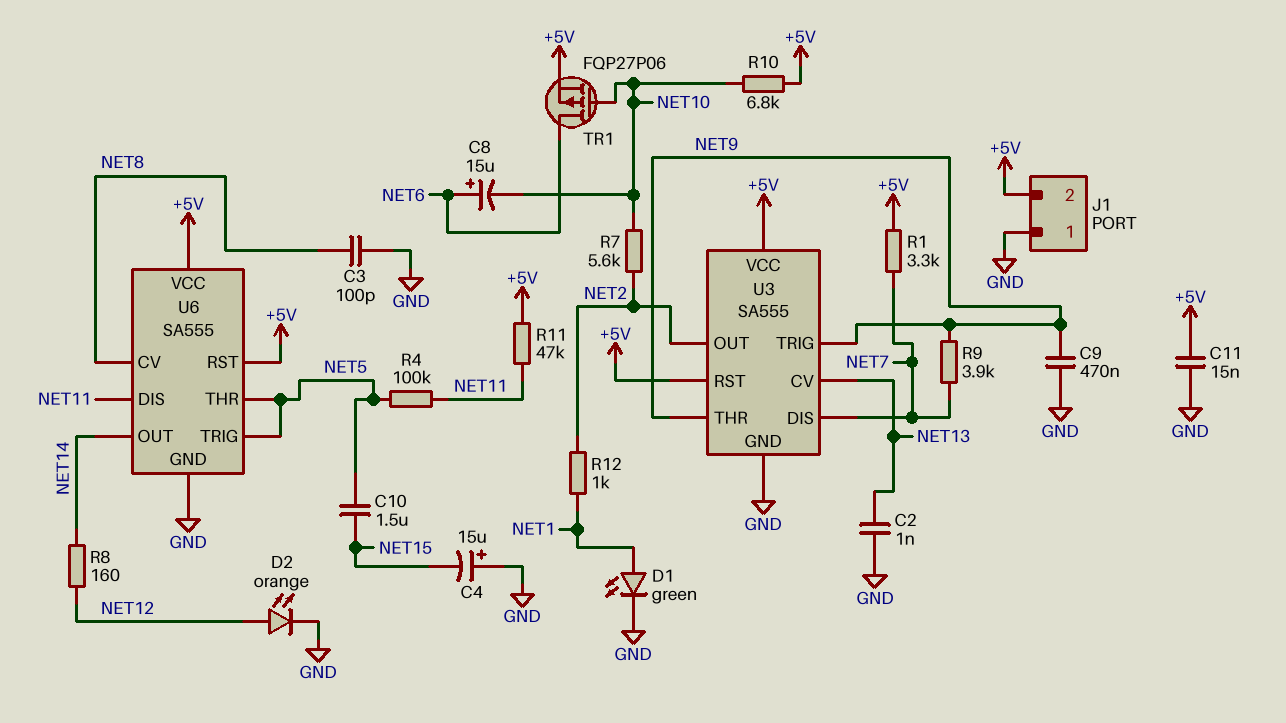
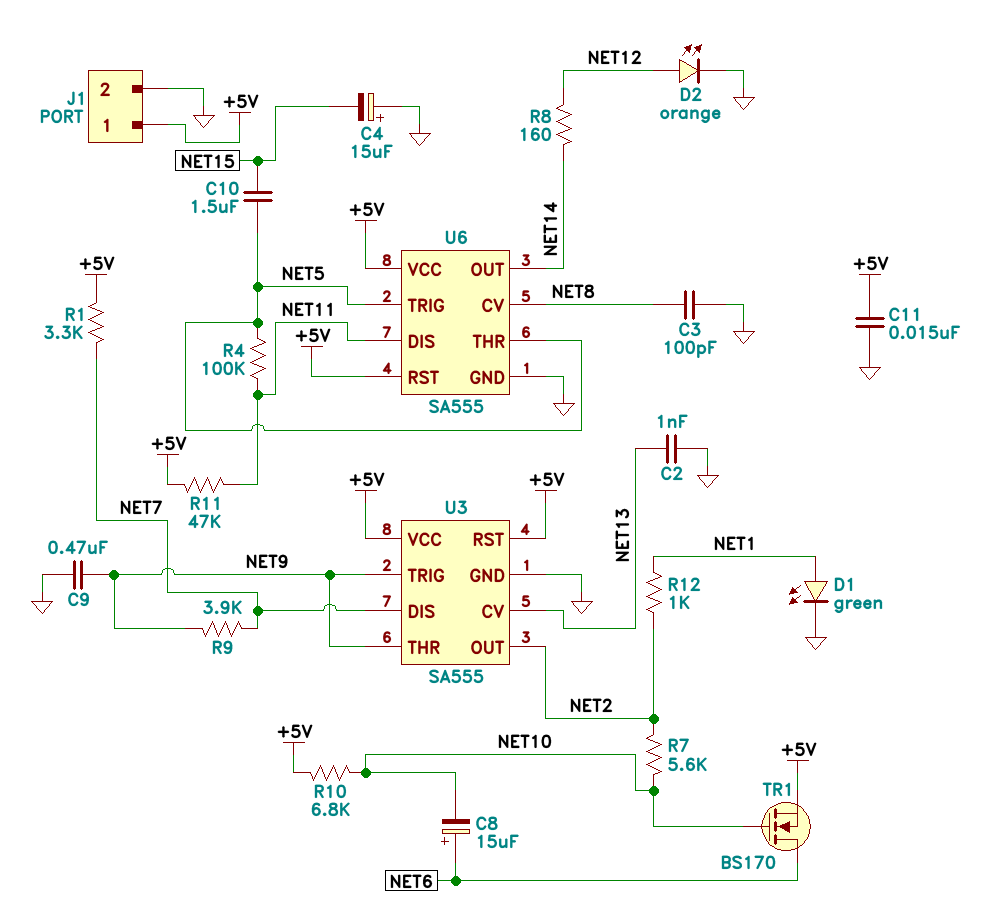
J1 pin 1: GND -> +5V
J1 pin 2: +5V -> GND
TR1: PMOS FQP27P06 (G NET10, D NET6, S +5V) -> NMOS BS170 (G NET10, D NET6, S +5V)

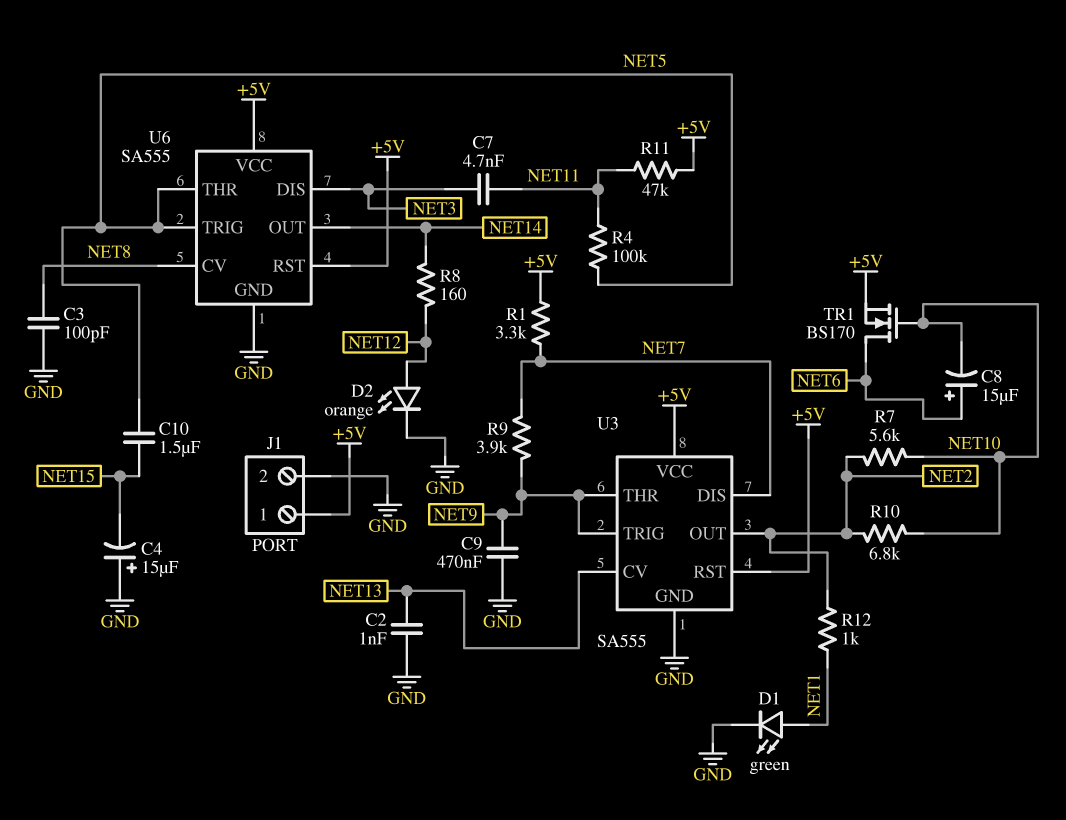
C7: none -> 4.7nF (NET3, NET11)
C11: 15nF (+5V, GND) -> none
R10: 6.8k (+5V, NET10) -> 6.8k (NET2, NET10)
U6 pin DIS: NET11 -> NET3

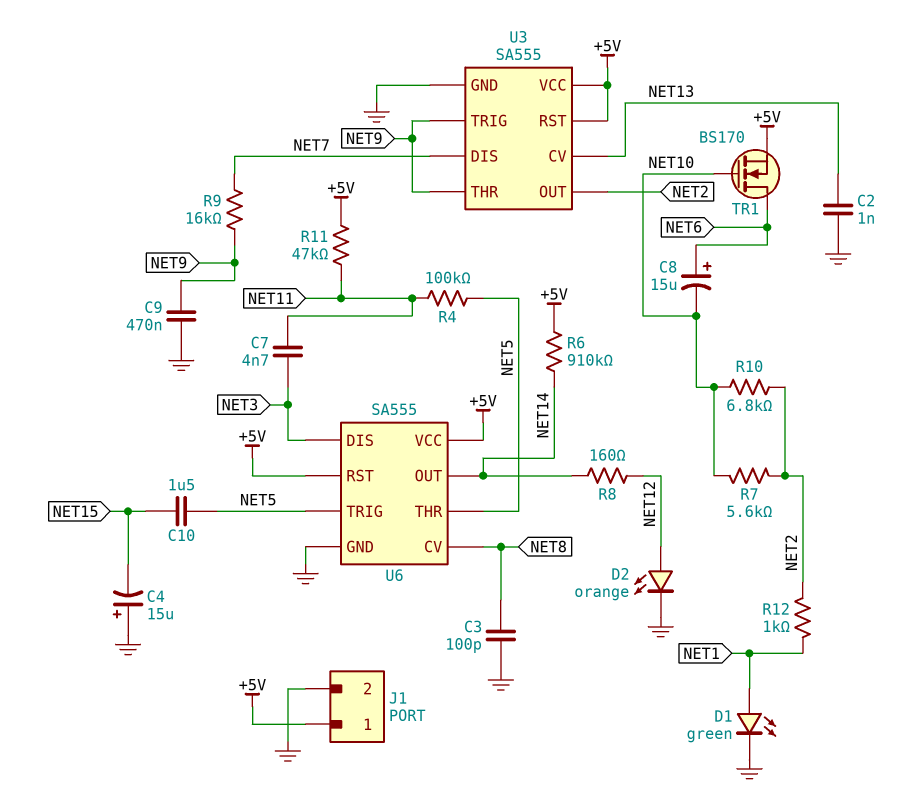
R1: 3.3k (+5V, NET7) -> none
R6: none -> 910k (+5V, NET14)
R9: 3.9k (NET7, NET9) -> 16k (NET7, NET9)

